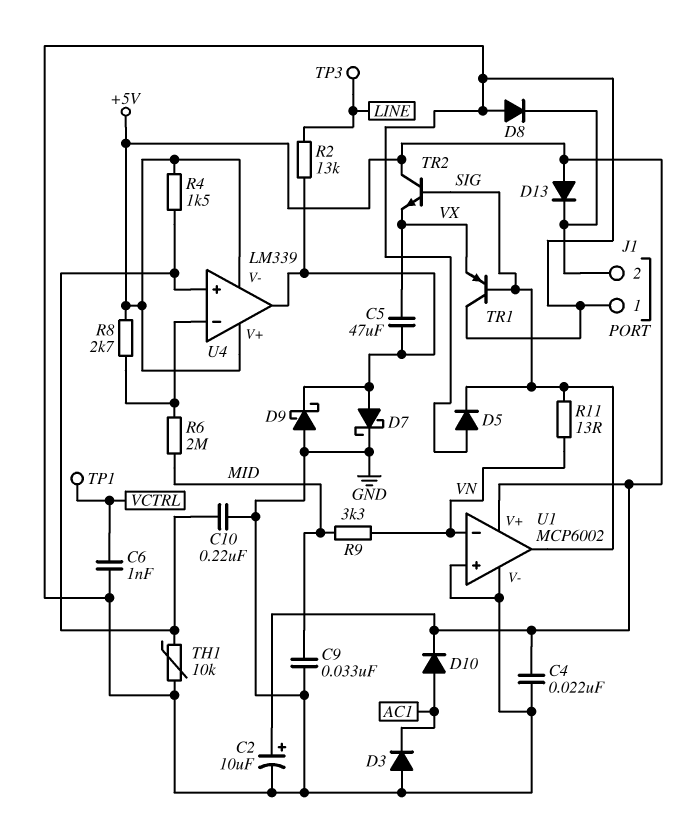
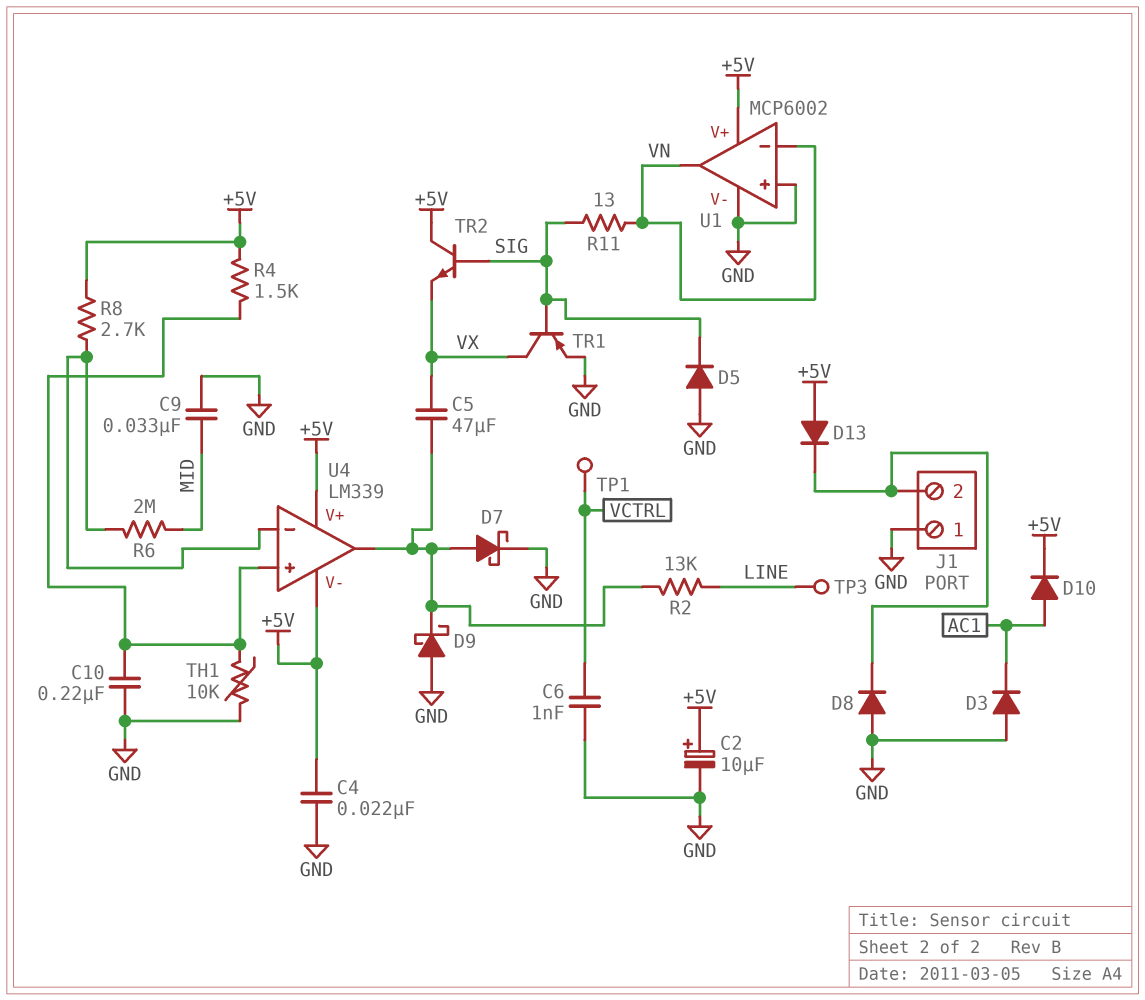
R9: 3.3k (MID, VN) -> none
TR1: PNP (B SIG, C GND, E VX) -> PNP (B SIG, C VX, E GND)
U1 pin out: SIG -> VN

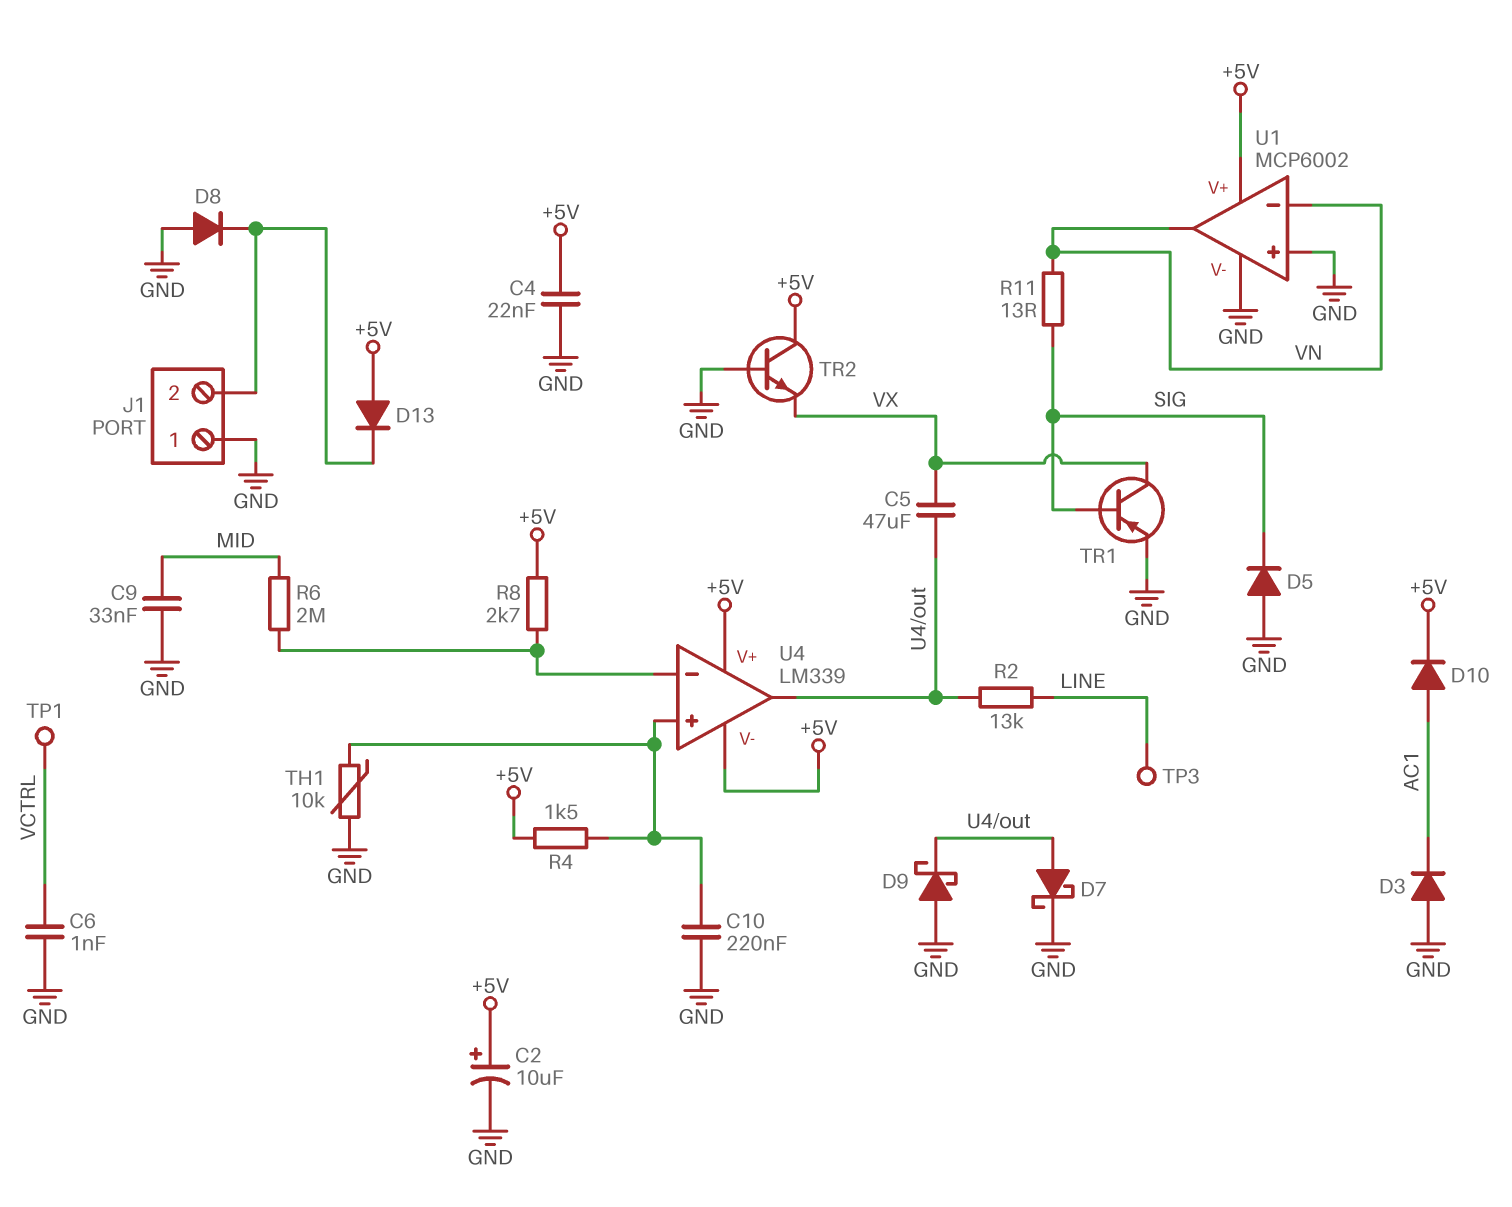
TR2: NPN (B SIG, C +5V, E VX) -> NPN (B GND, C +5V, E VX)

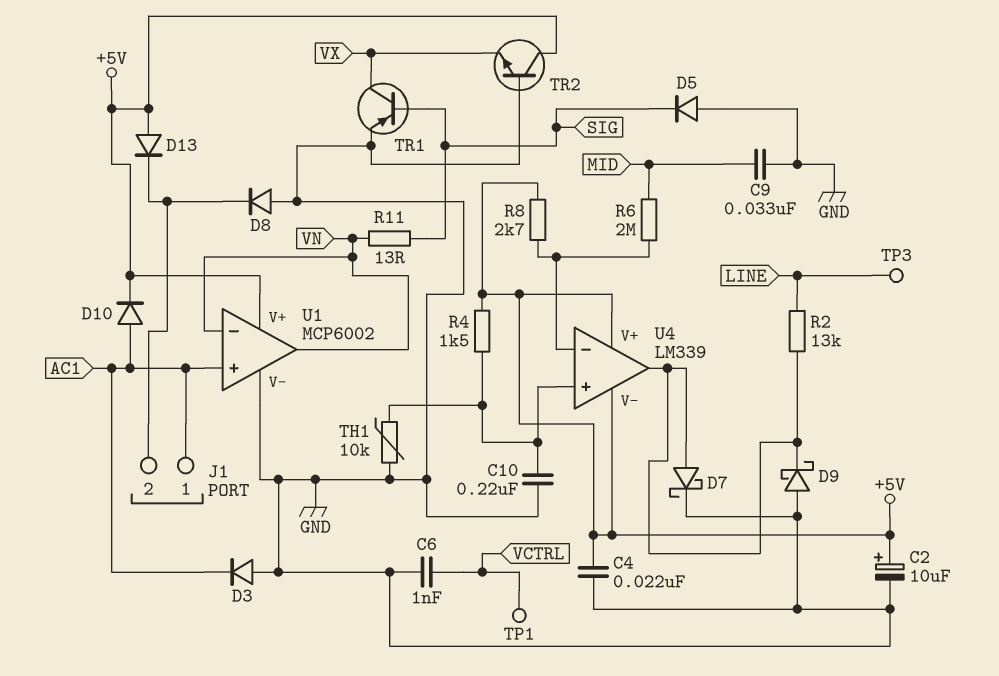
C5: 47uF (U4/out, VX) -> none
J1 pin 1: GND -> AC1
U1 pin in+: GND -> AC1

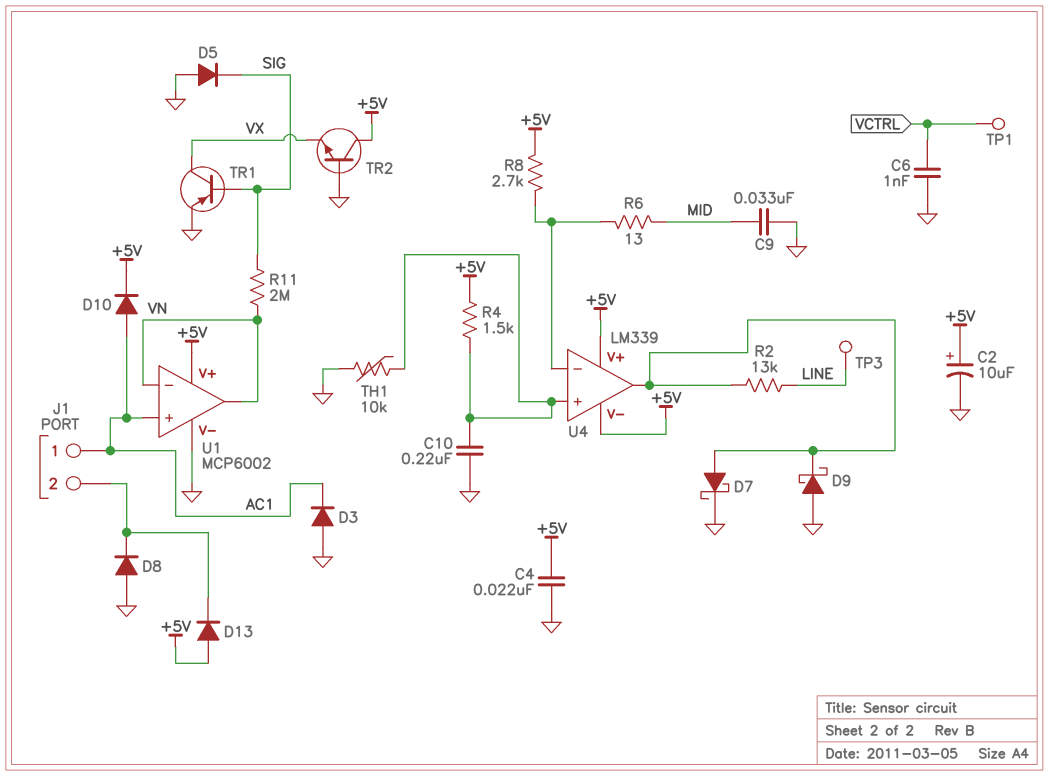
R6: 2M (MID, U4/in-) -> 13 (MID, U4/in-)
R11: 13 (SIG, VN) -> 2M (SIG, VN)

